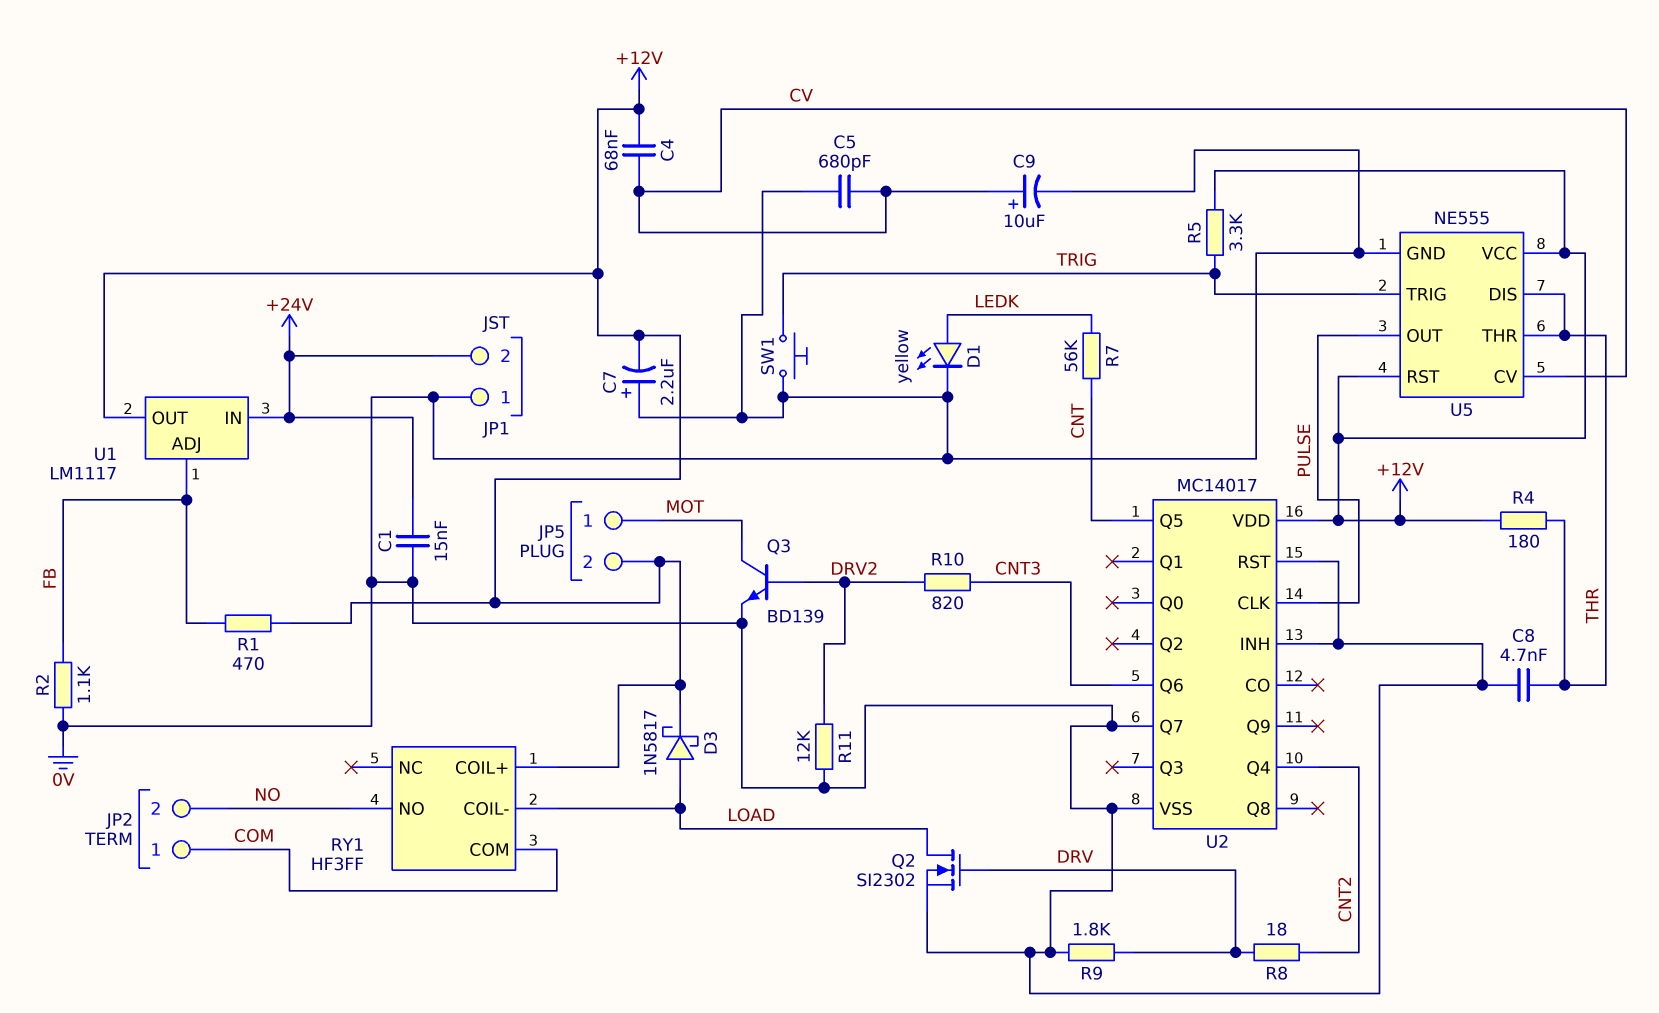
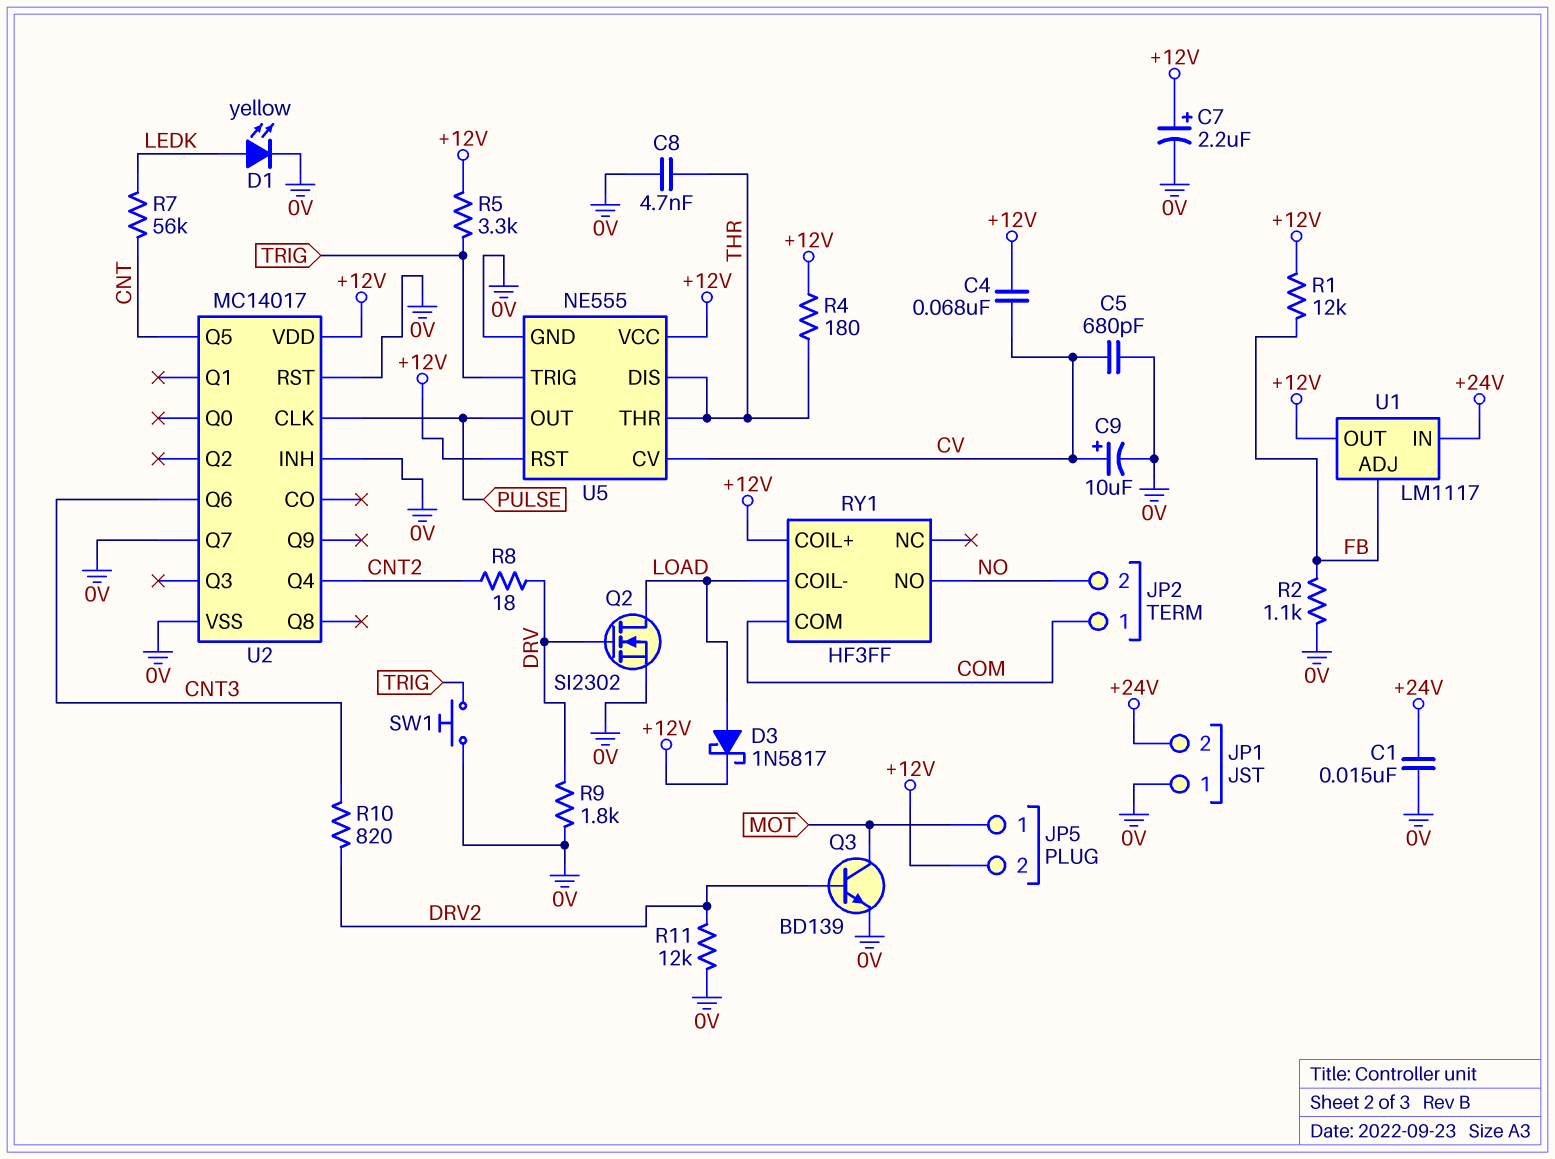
C7: 2.2uF (plus 0V, minus +12V) -> 2.2uF (plus +12V, minus 0V)
R1: 470 (+12V, FB) -> 12k (+12V, FB)

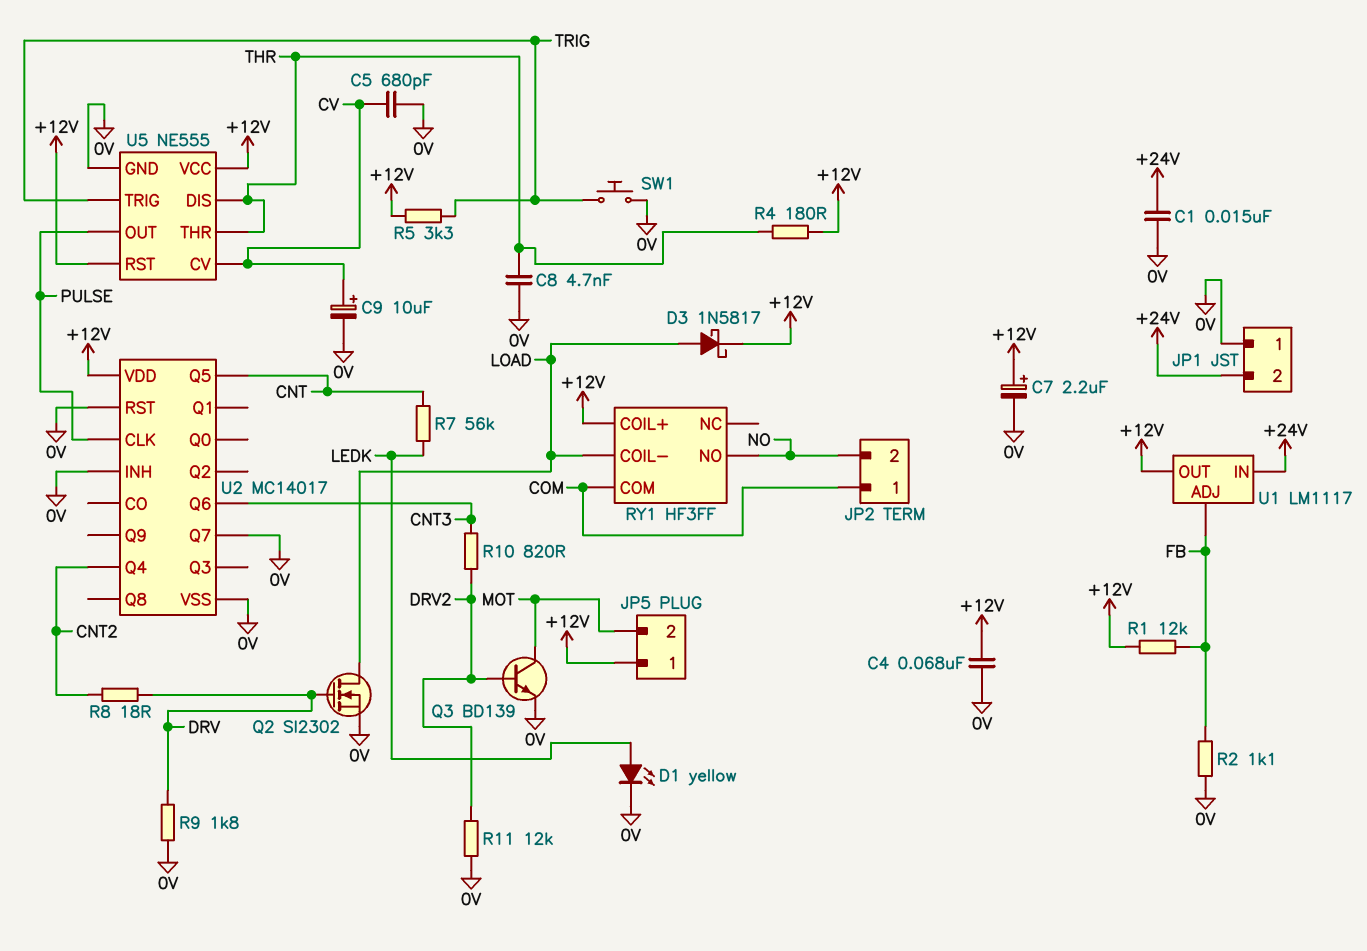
C4: 68nF (+12V, CV) -> 68nF (+12V, 0V)
JP5 pin 1: MOT -> +12V
JP5 pin 2: +12V -> MOT

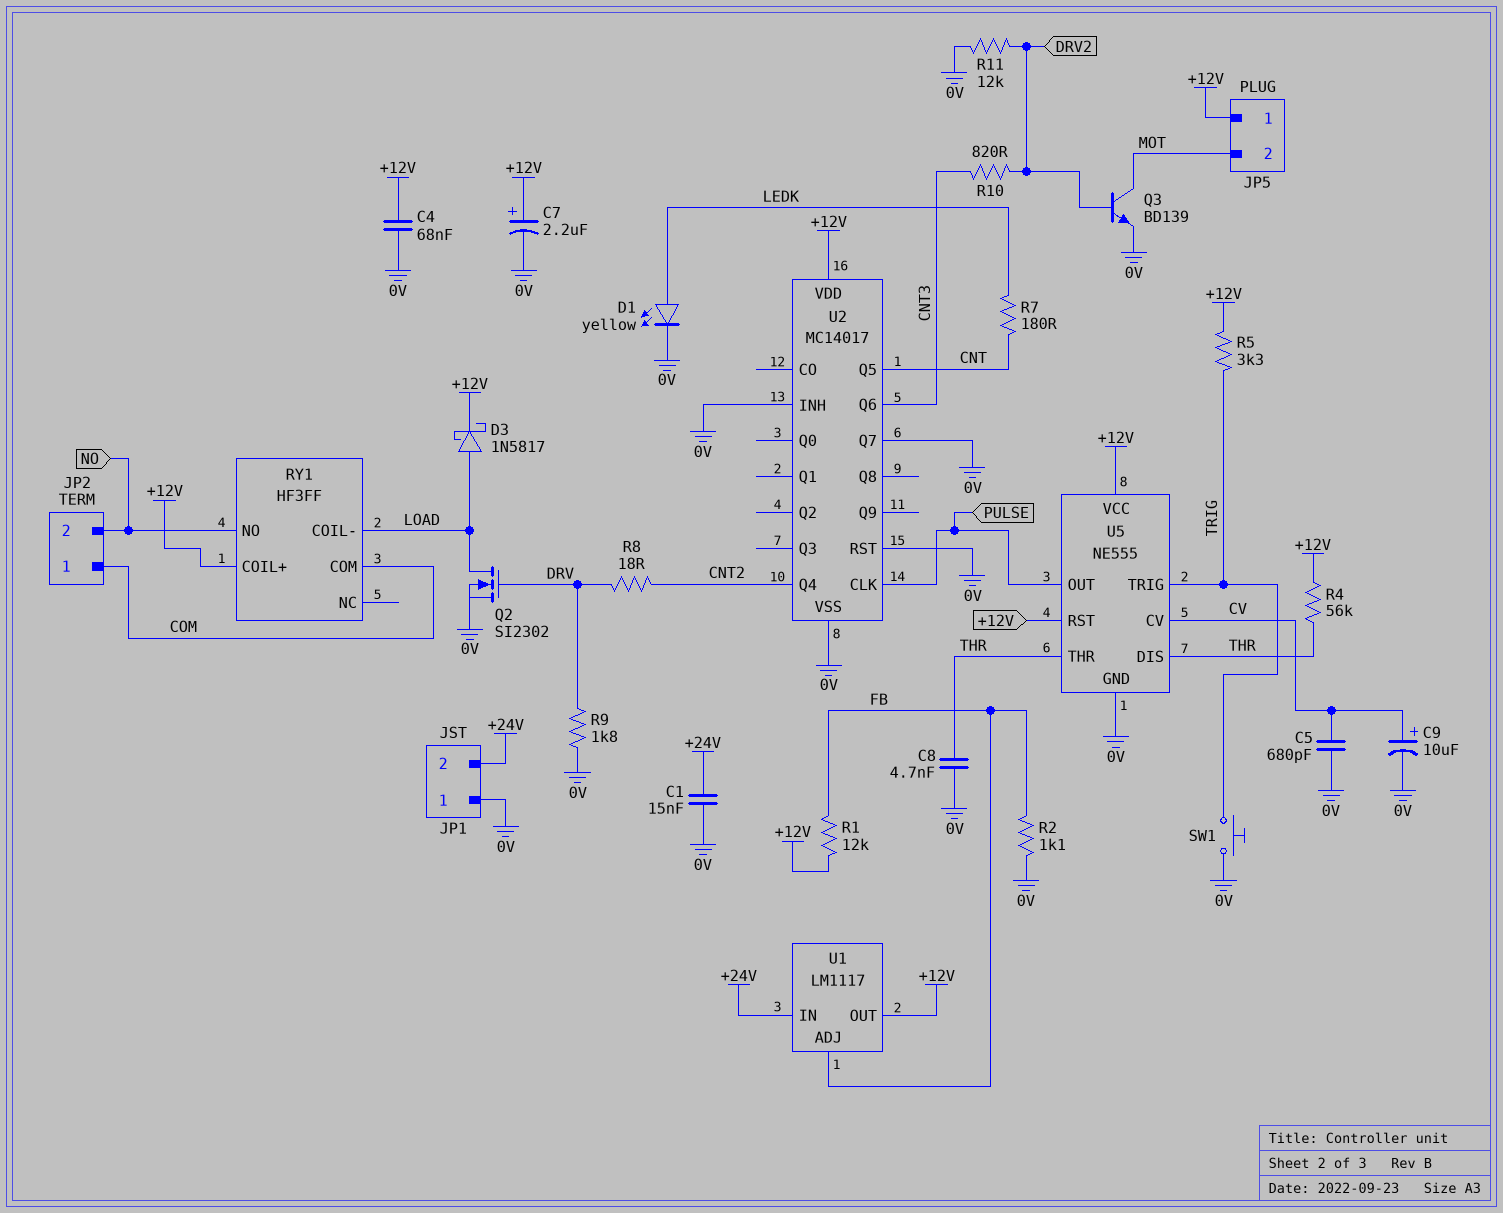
R4: 180 (+12V, THR) -> 56k (+12V, THR)
R7: 56k (CNT, LEDK) -> 180 (CNT, LEDK)

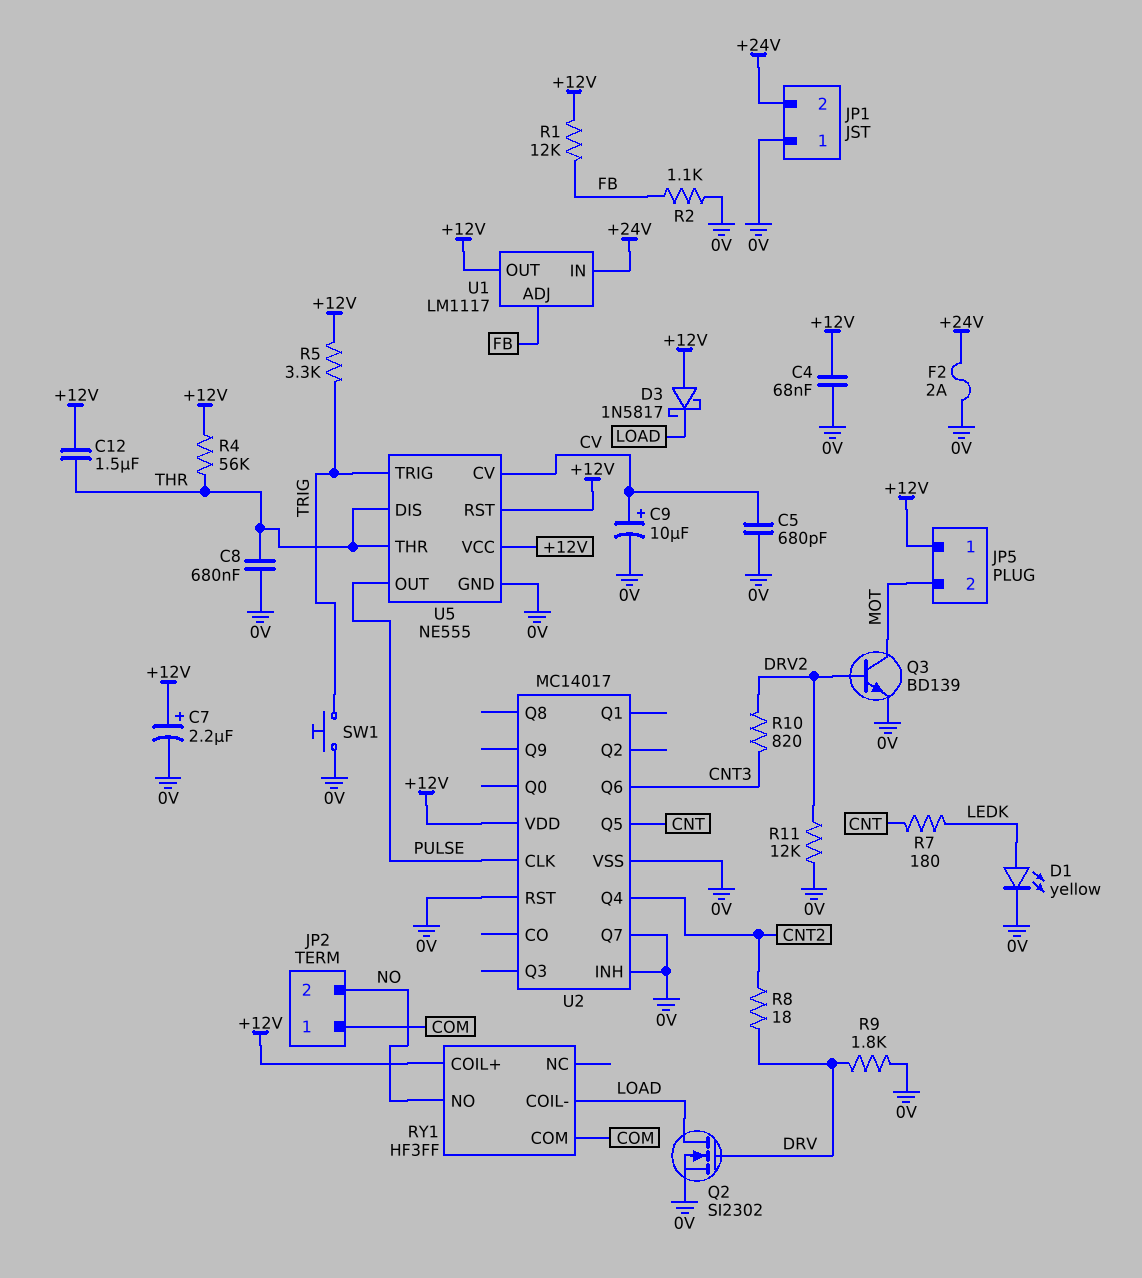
C1: 15nF (+24V, 0V) -> none
C8: 4.7nF (0V, THR) -> 680nF (0V, THR)
C12: none -> 1.5uF (+12V, THR)
D3: schottky 1N5817 (A LOAD, K +12V) -> schottky 1N5817 (A +12V, K LOAD)
F2: none -> 2A (+24V, 0V)

